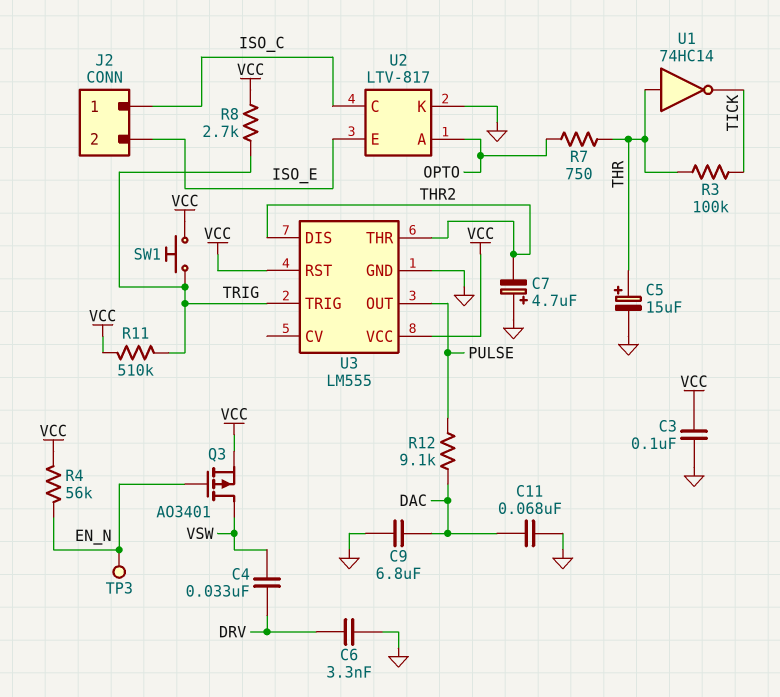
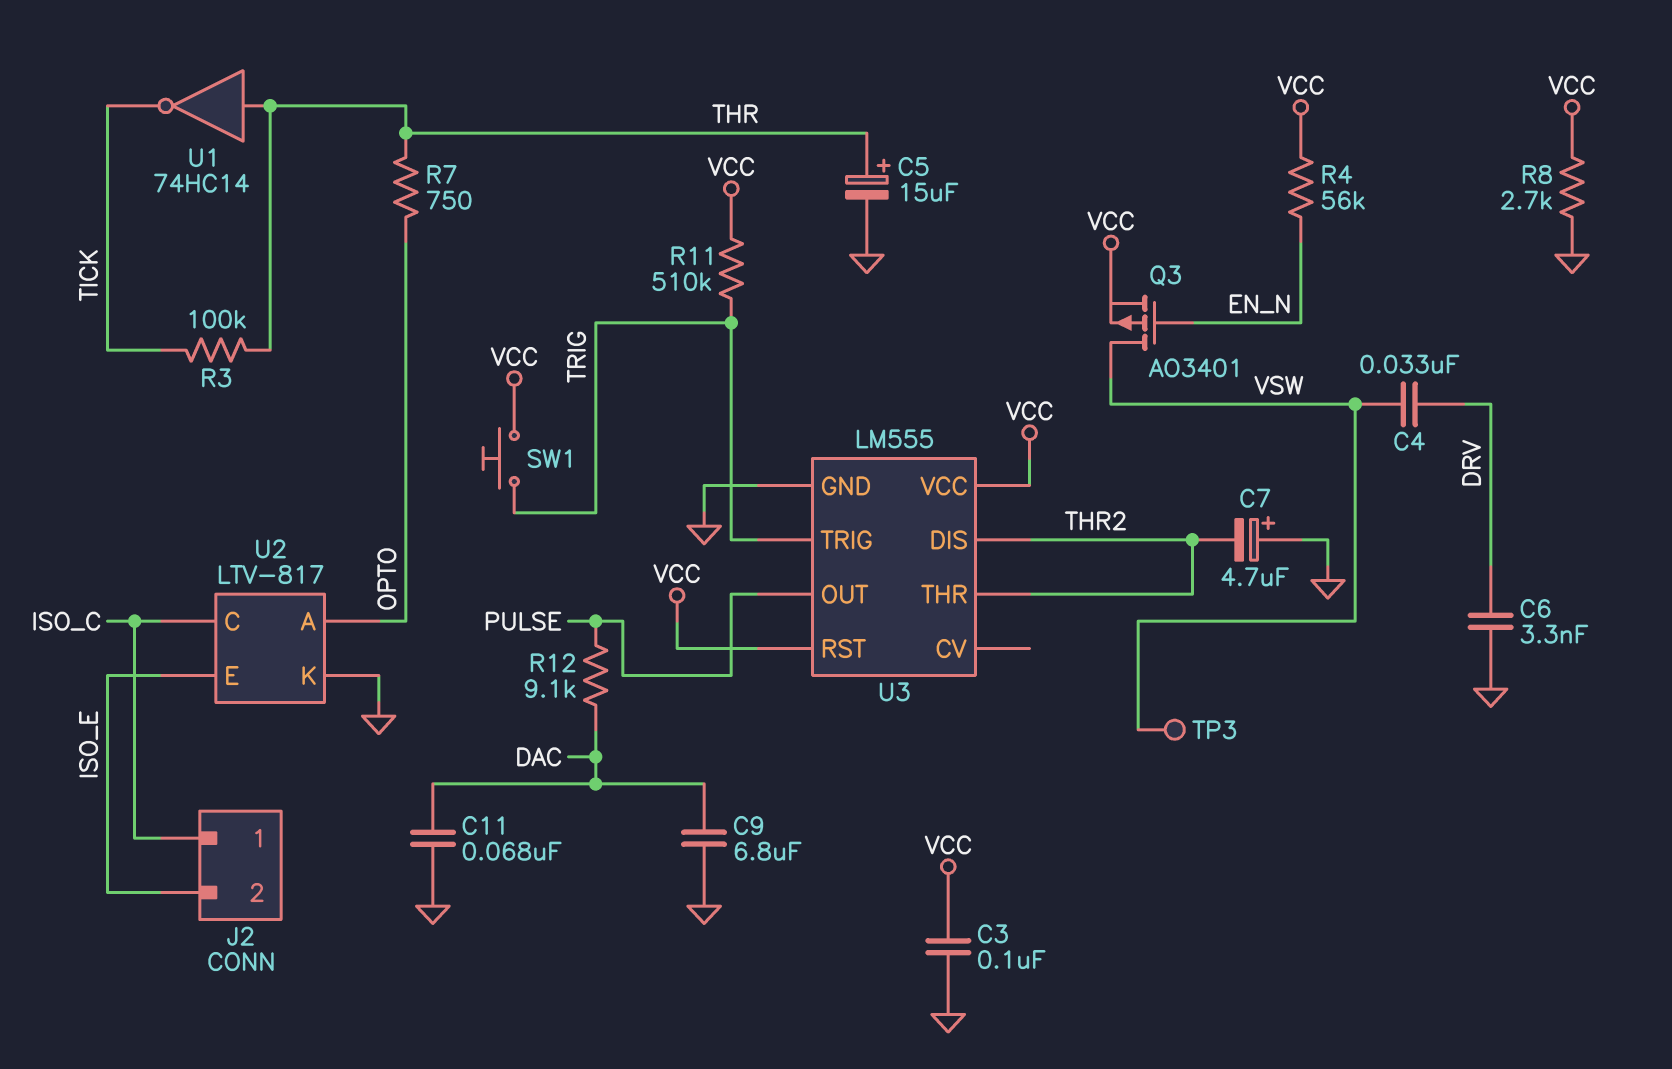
R8: 2.7k (TRIG, VCC) -> 2.7k (GND, VCC)
TP3: test point (EN_N) -> test point (VSW)

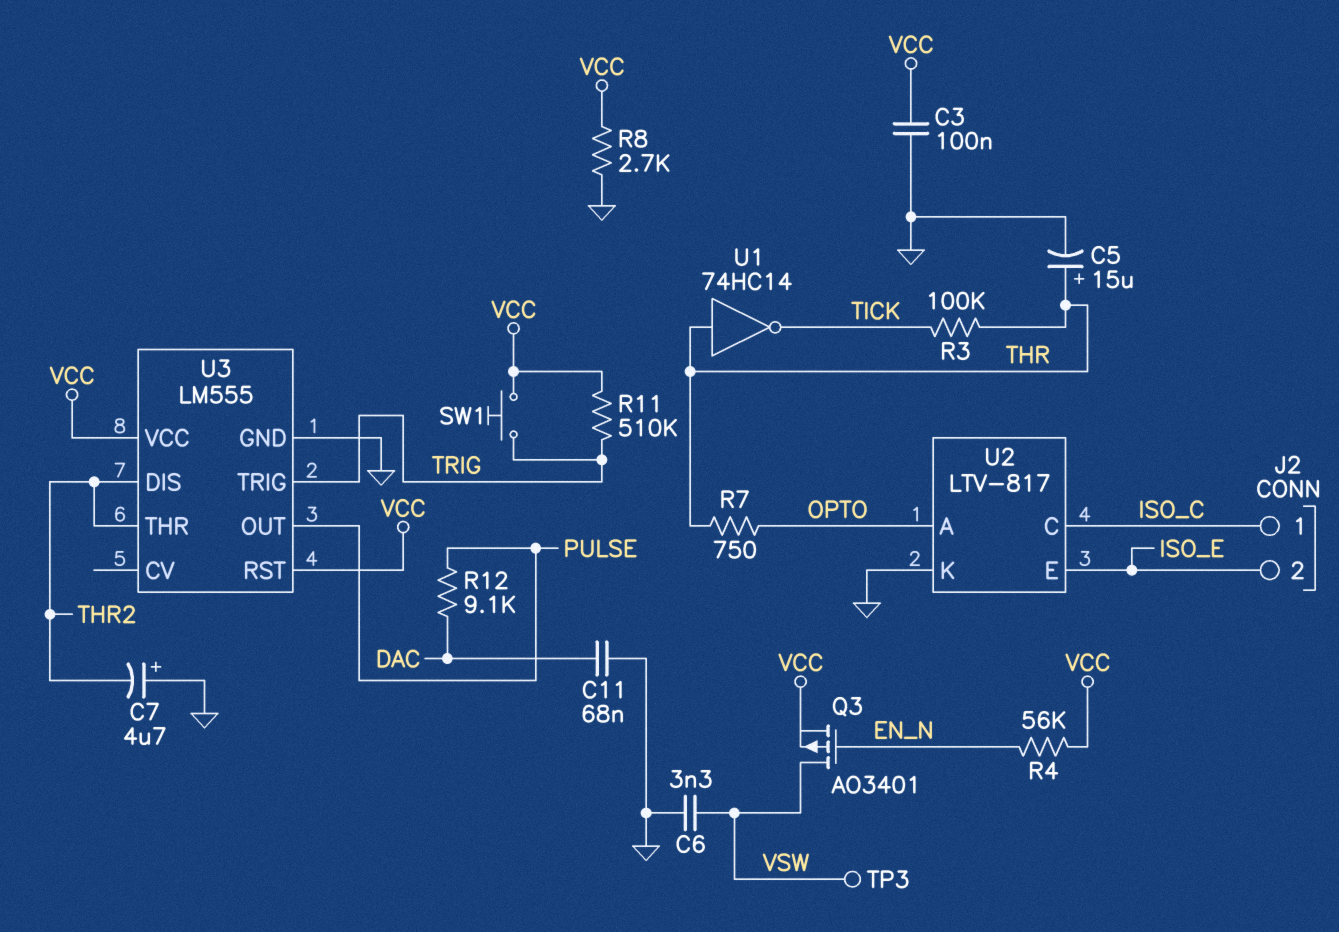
C4: 33nF (DRV, VSW) -> none
C6: 3.3nF (DRV, GND) -> 3.3nF (GND, VSW)
C9: 6.8uF (DAC, GND) -> none

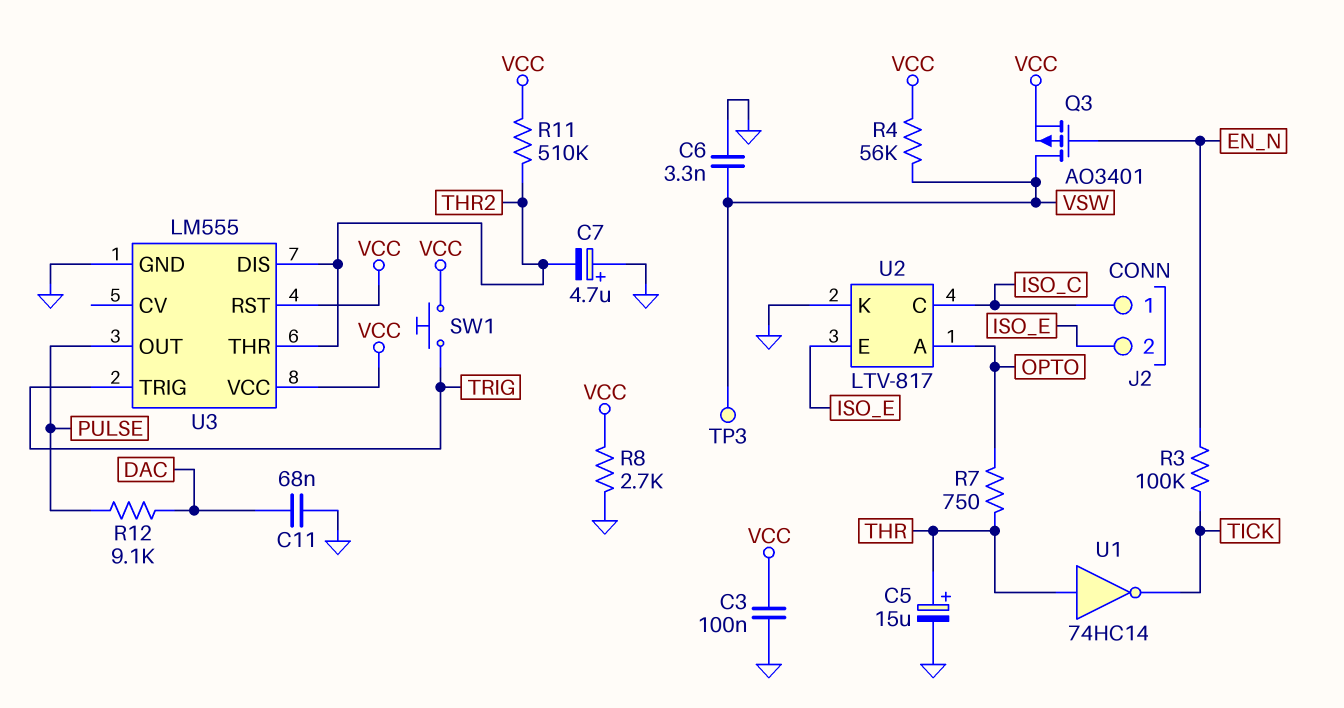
R3: 100k (THR, TICK) -> 100k (EN_N, TICK)
R4: 56k (EN_N, VCC) -> 56k (VCC, VSW)
R11: 510k (TRIG, VCC) -> 510k (THR2, VCC)

